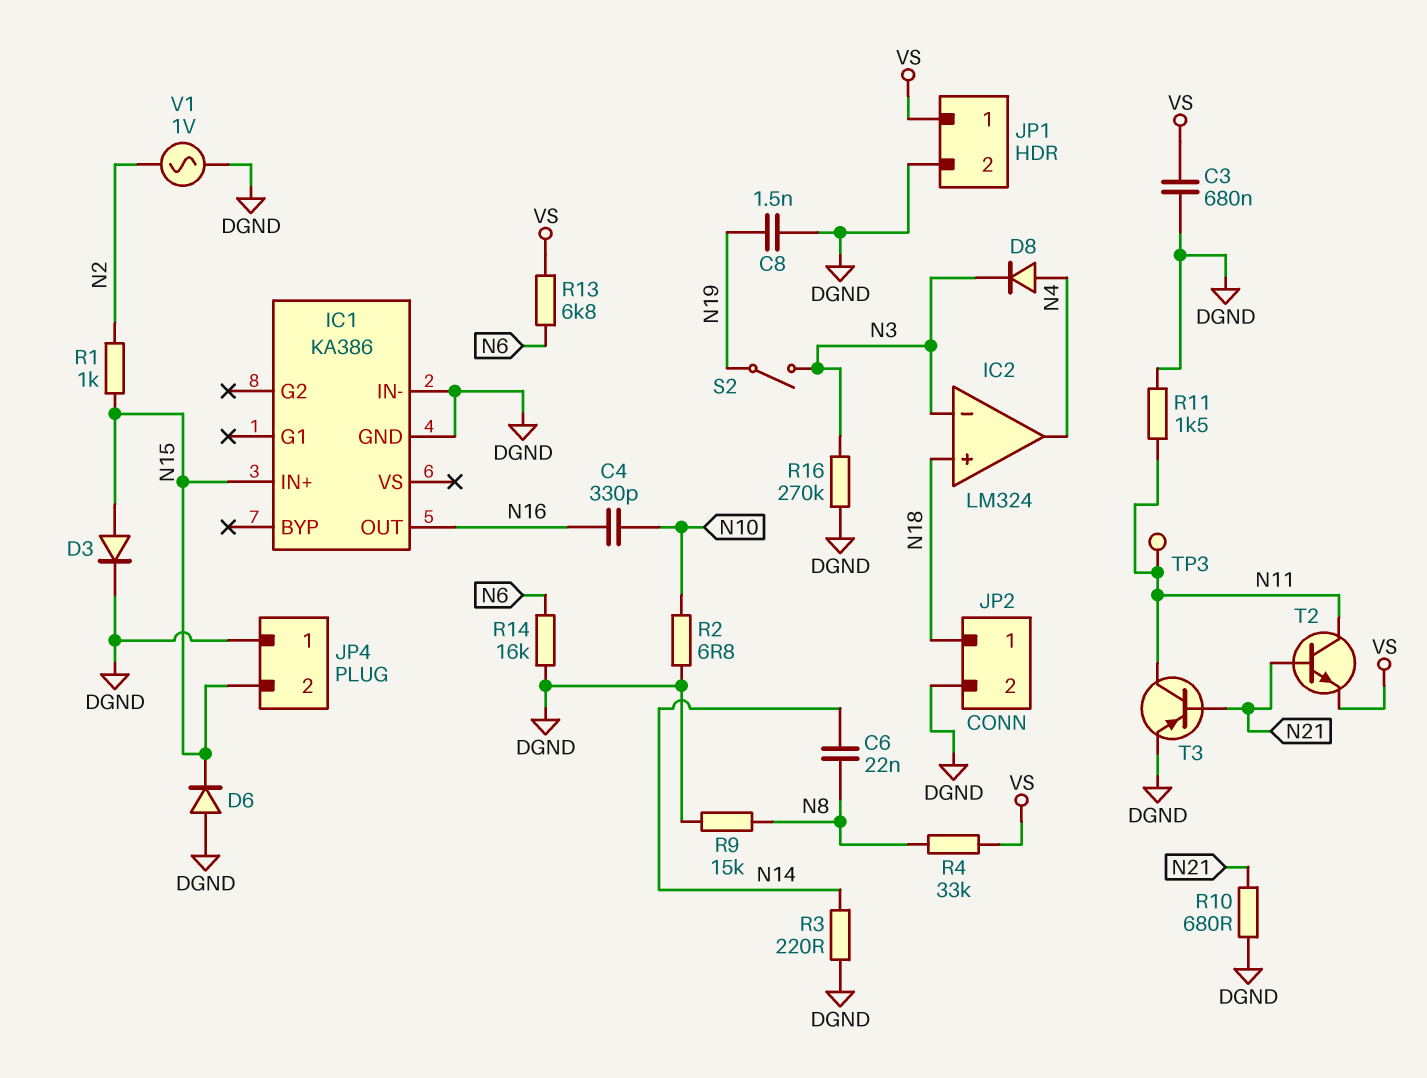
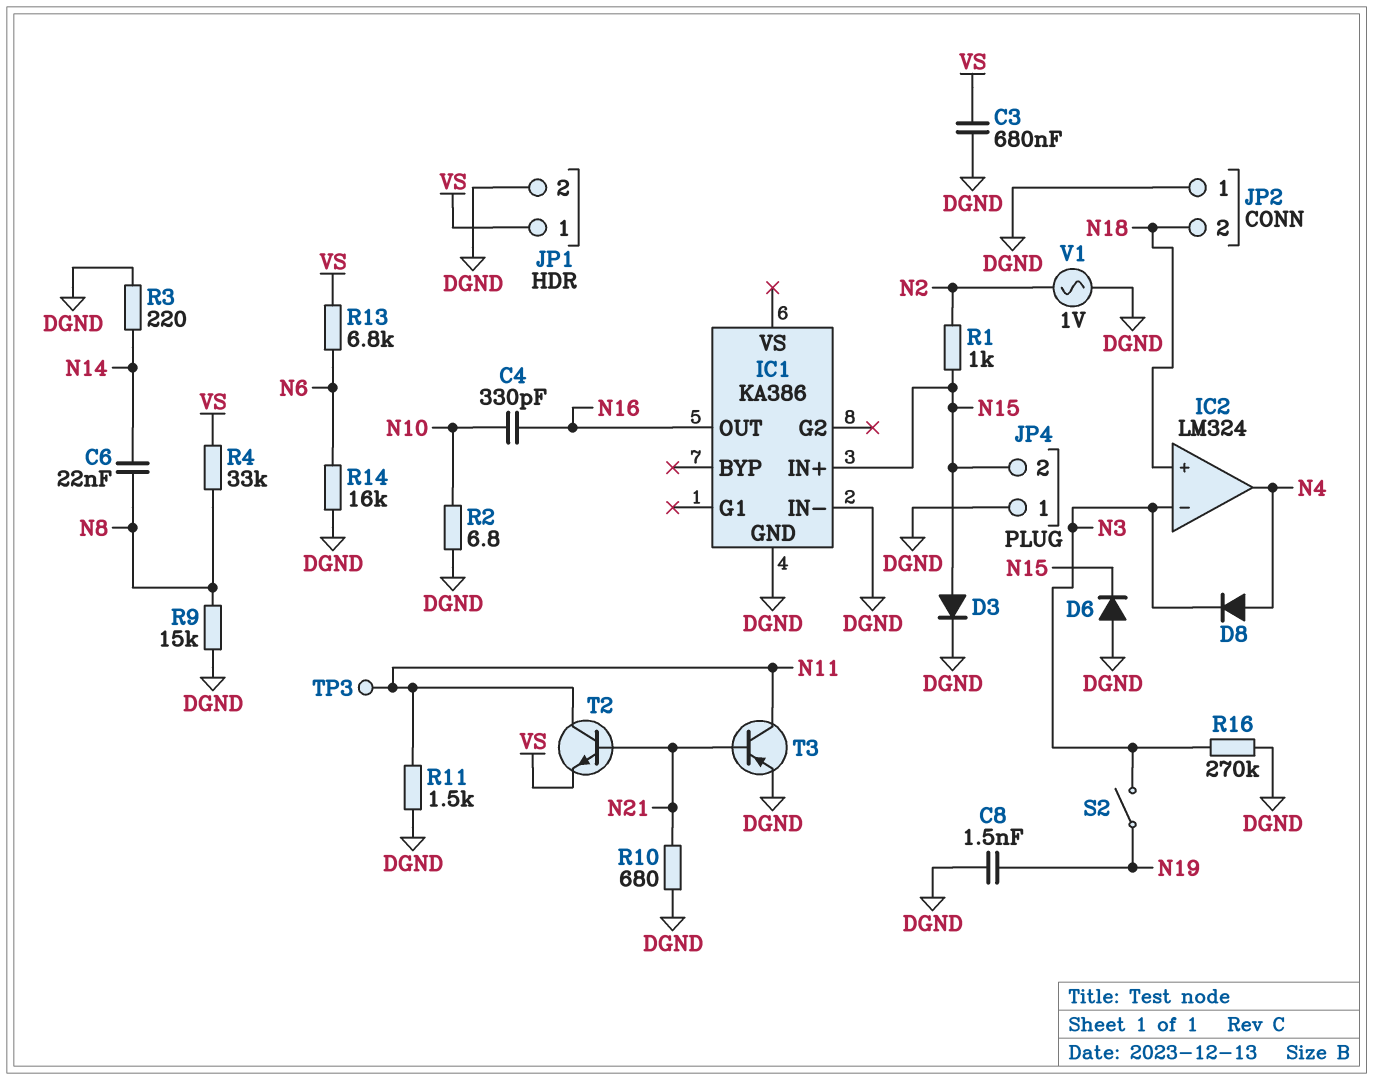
JP2 pin 1: N18 -> DGND
JP2 pin 2: DGND -> N18

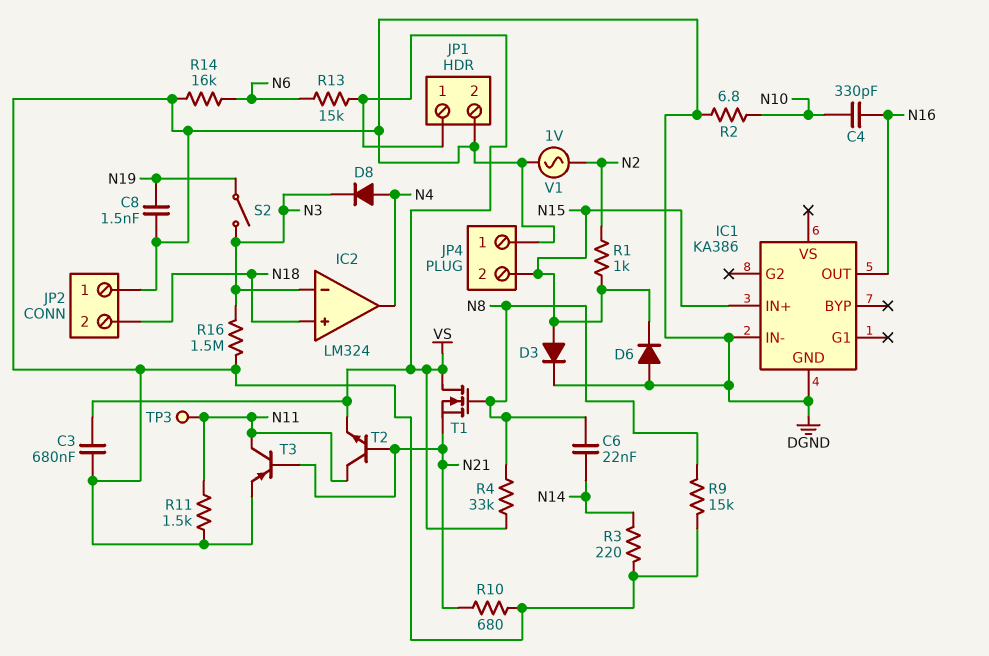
R13: 6.8k (N6, VS) -> 15k (N6, VS)
R16: 270k (DGND, N3) -> 1.5M (DGND, N3)
T1: none -> NMOS (G N8, D VS, S N21)

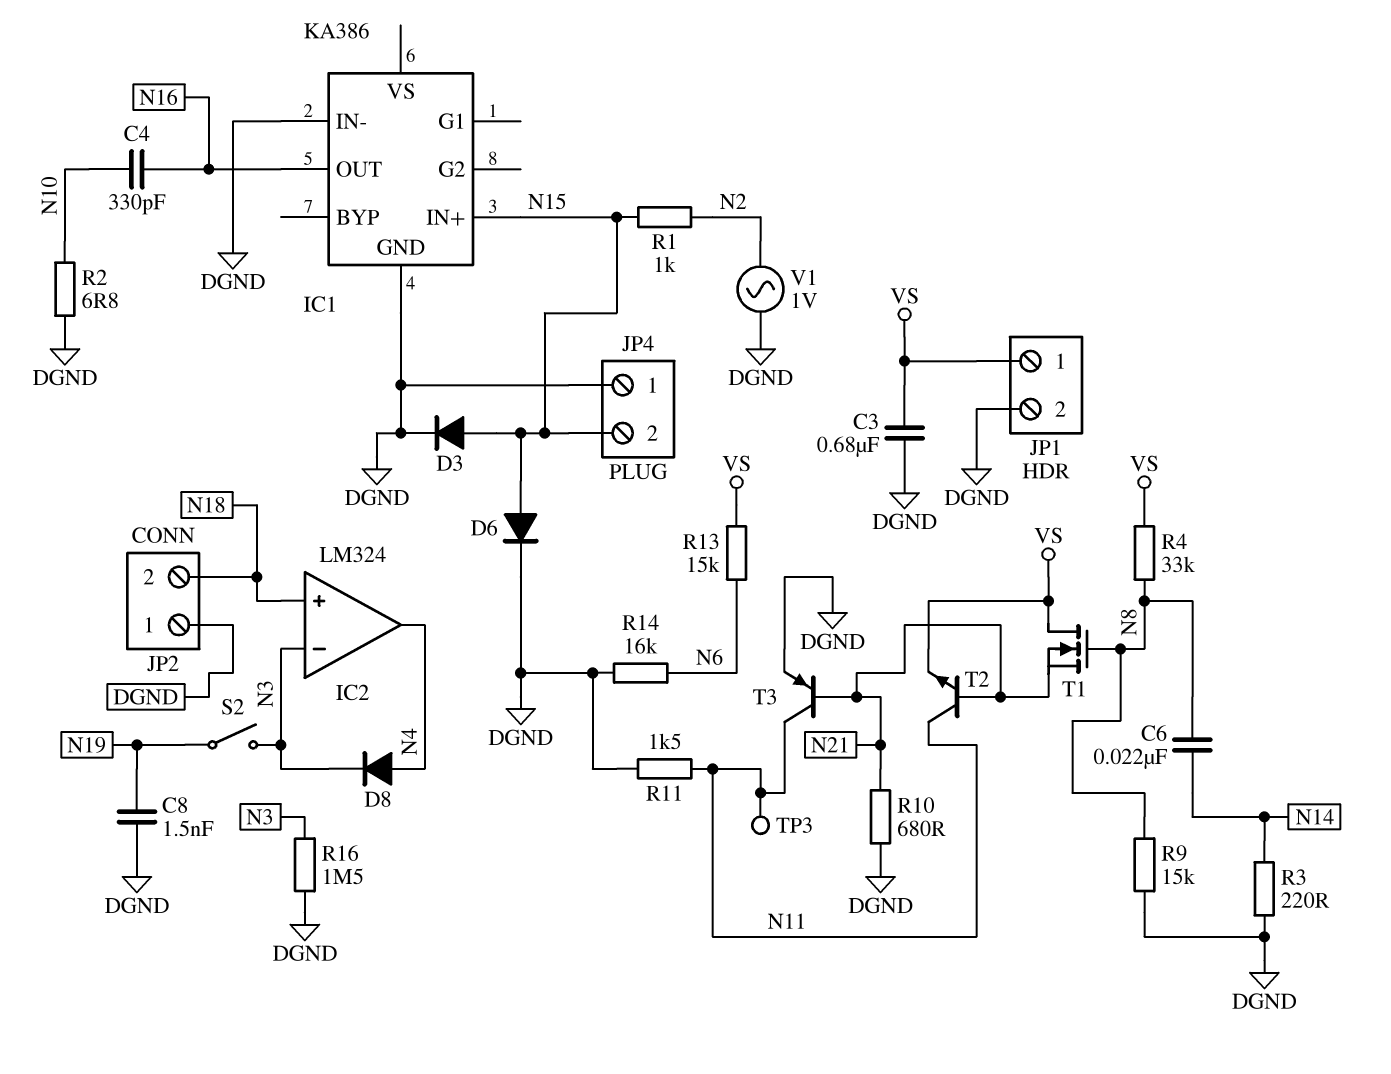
D6: diode (A DGND, K N15) -> diode (A N15, K DGND)

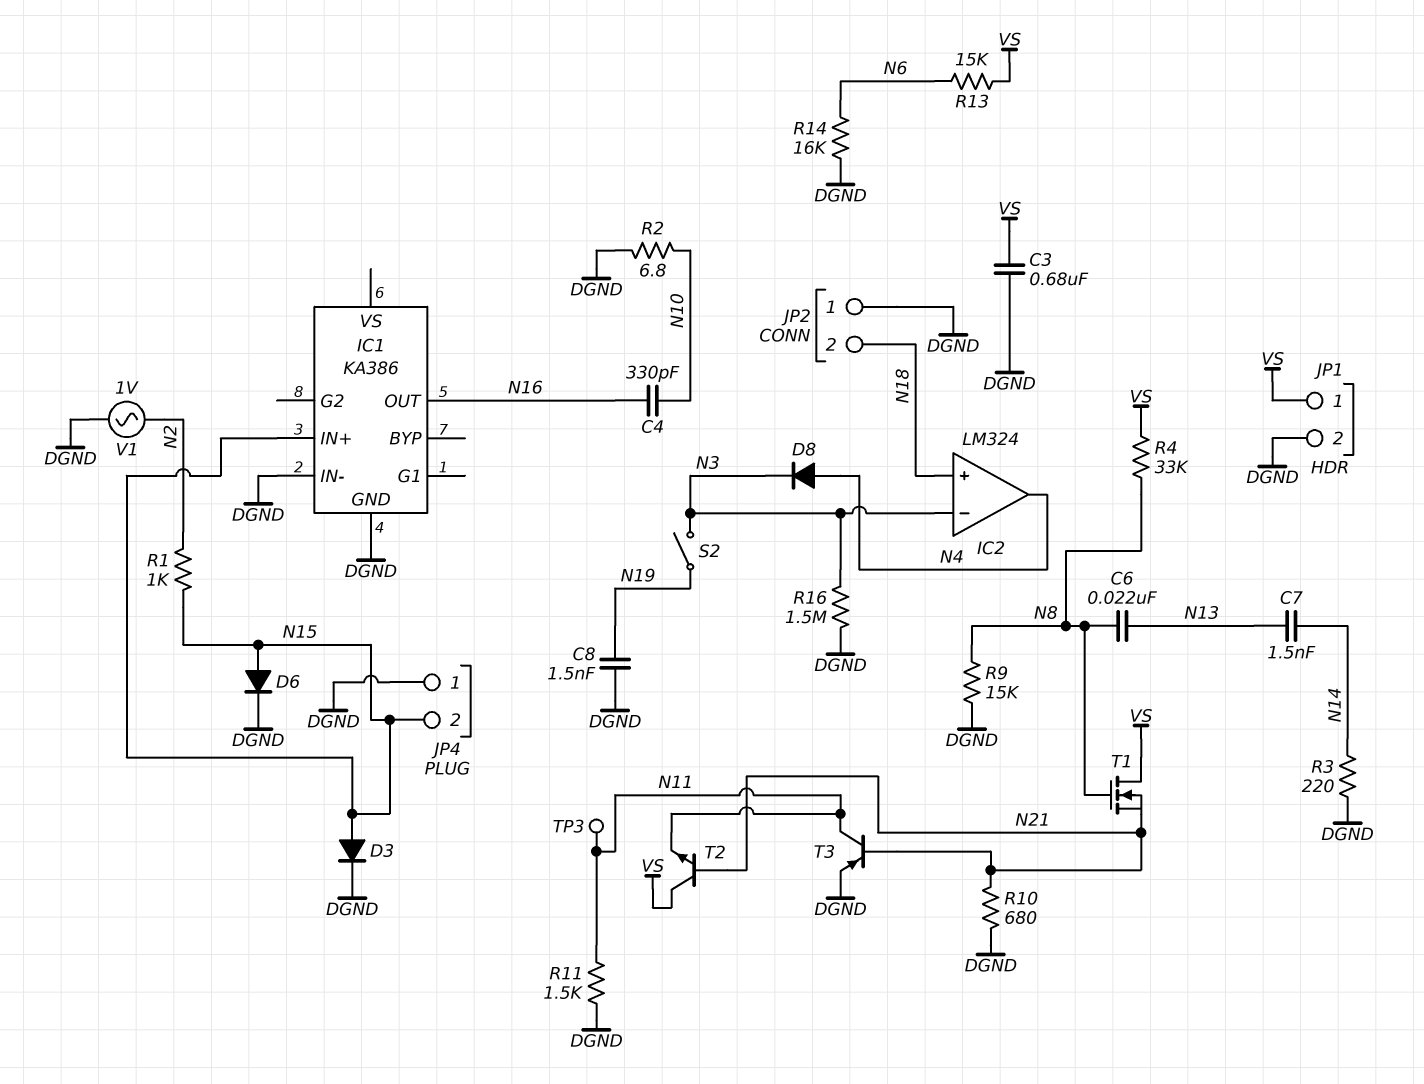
C6: 22nF (N8, N14) -> 22nF (N8, N13)
C7: none -> 1.5nF (N13, N14)
T2: NPN (B N21, C N11, E VS) -> NPN (B N21, C VS, E N11)

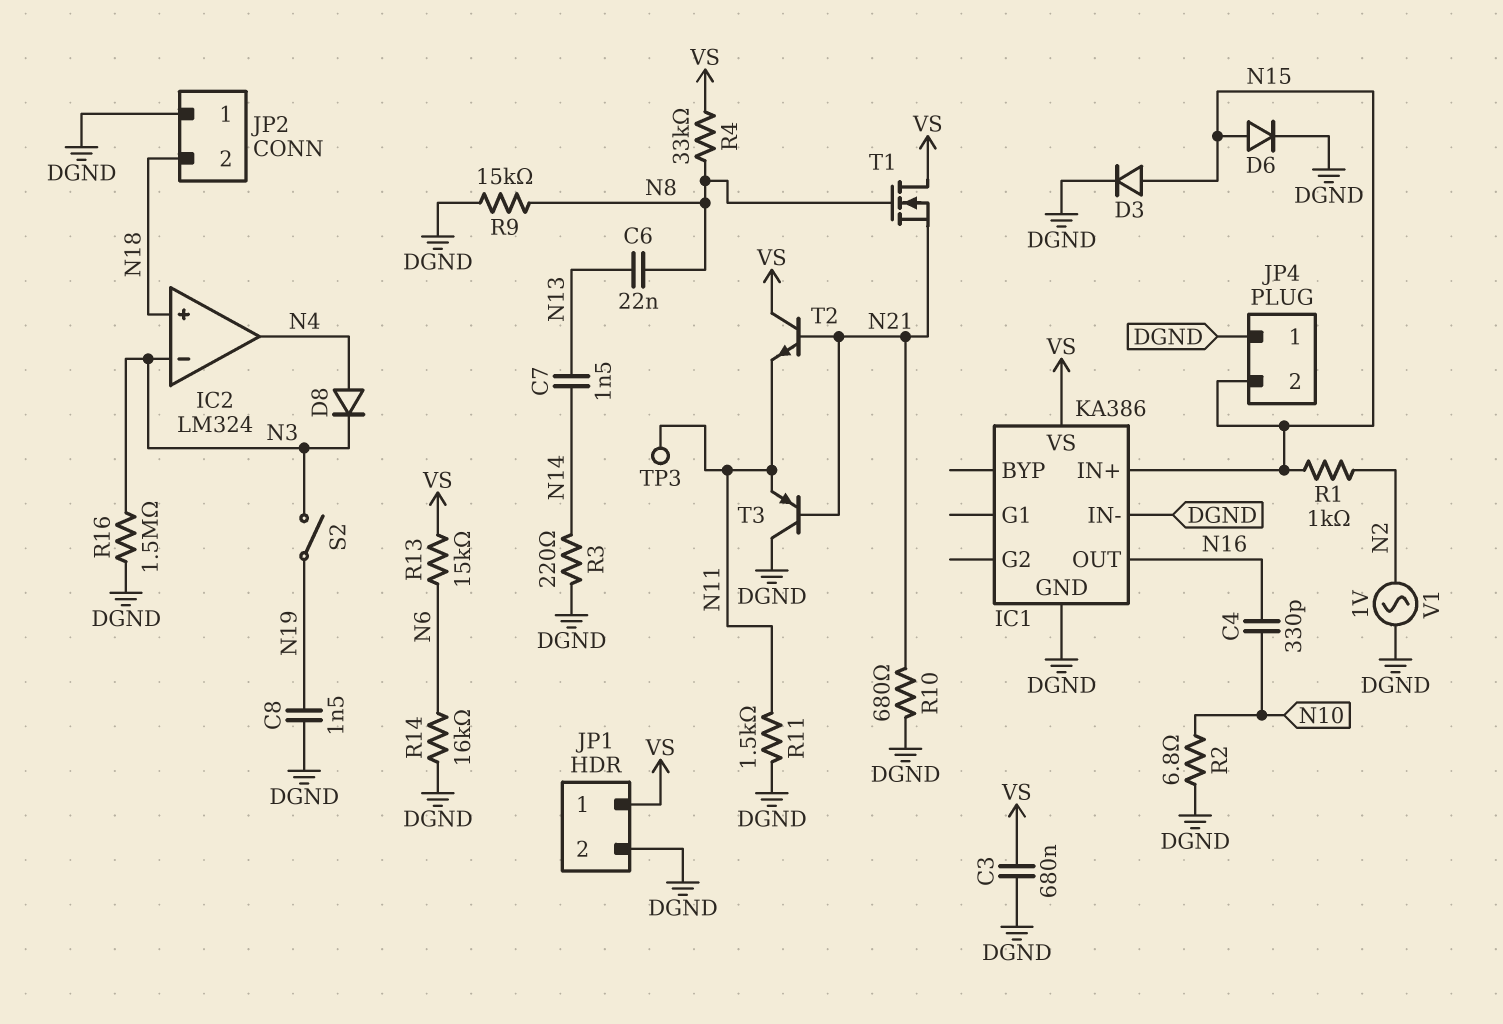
IC1 pin VS: none -> VS
T3: PNP (B N21, C N11, E DGND) -> PNP (B N21, C DGND, E N11)

